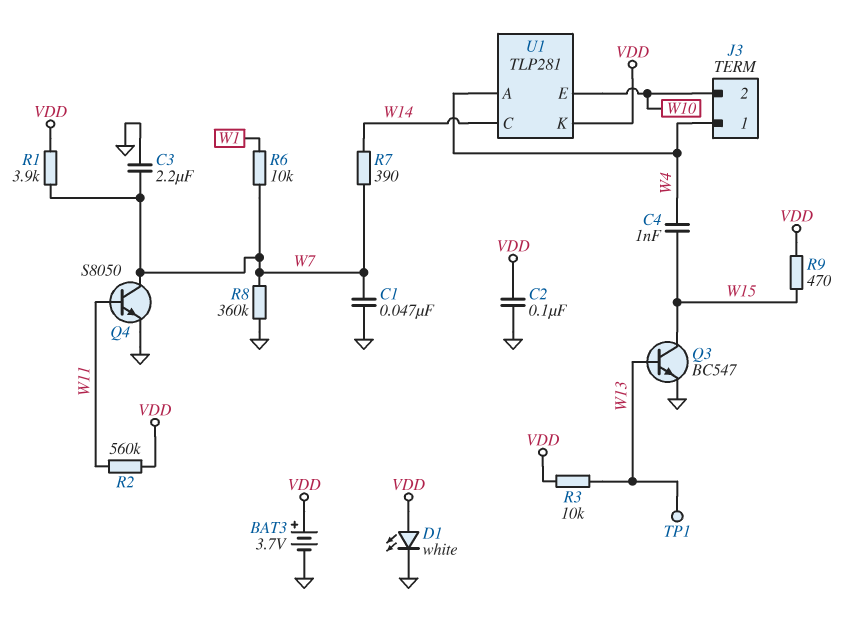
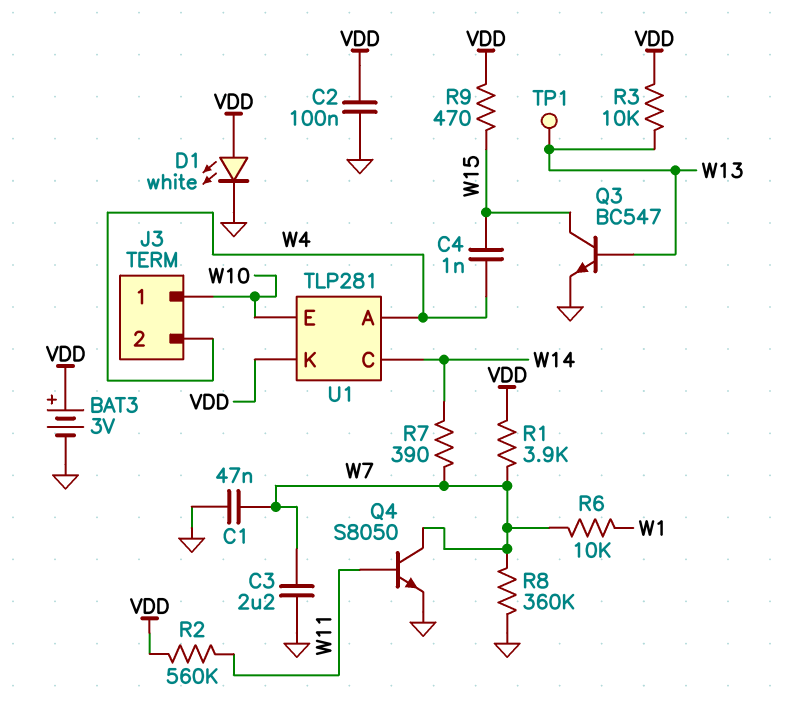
BAT3: 3.7V (plus VDD, minus GND) -> 3V (plus VDD, minus GND)
J3 pin 1: W4 -> W10
J3 pin 2: W10 -> W4

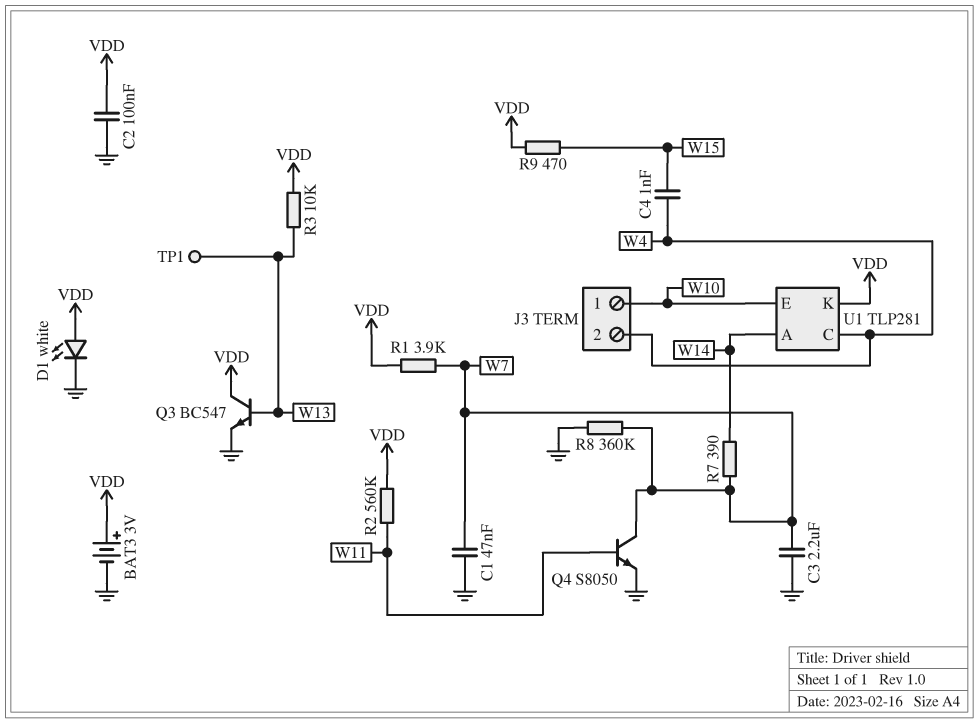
Q3: NPN BC547 (B W13, C W15, E GND) -> NPN BC547 (B W13, C VDD, E GND)
R6: 10k (W1, W7) -> none
U1 pin A: W4 -> W14
U1 pin C: W14 -> W4

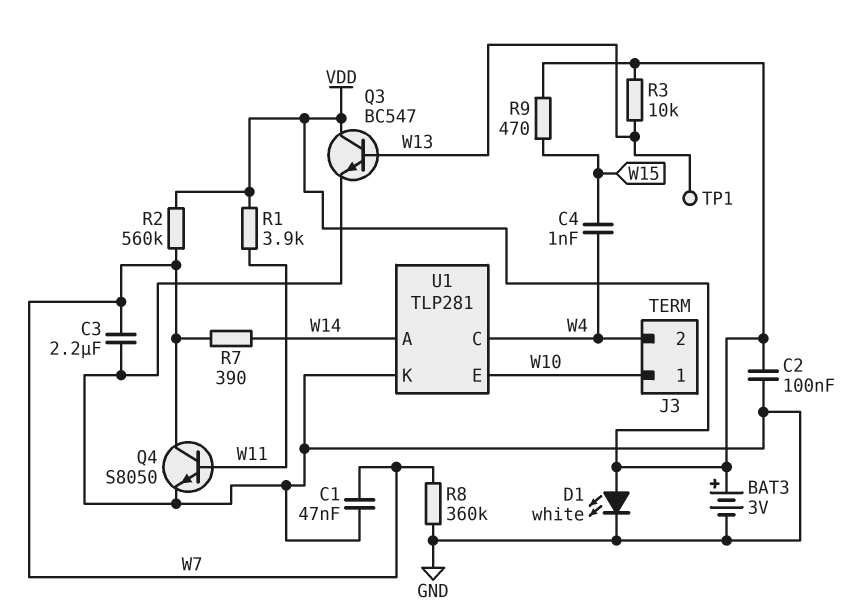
R1: 3.9k (VDD, W7) -> 3.9k (VDD, W11)
R2: 560k (VDD, W11) -> 560k (VDD, W7)
U1 pin K: VDD -> GND

